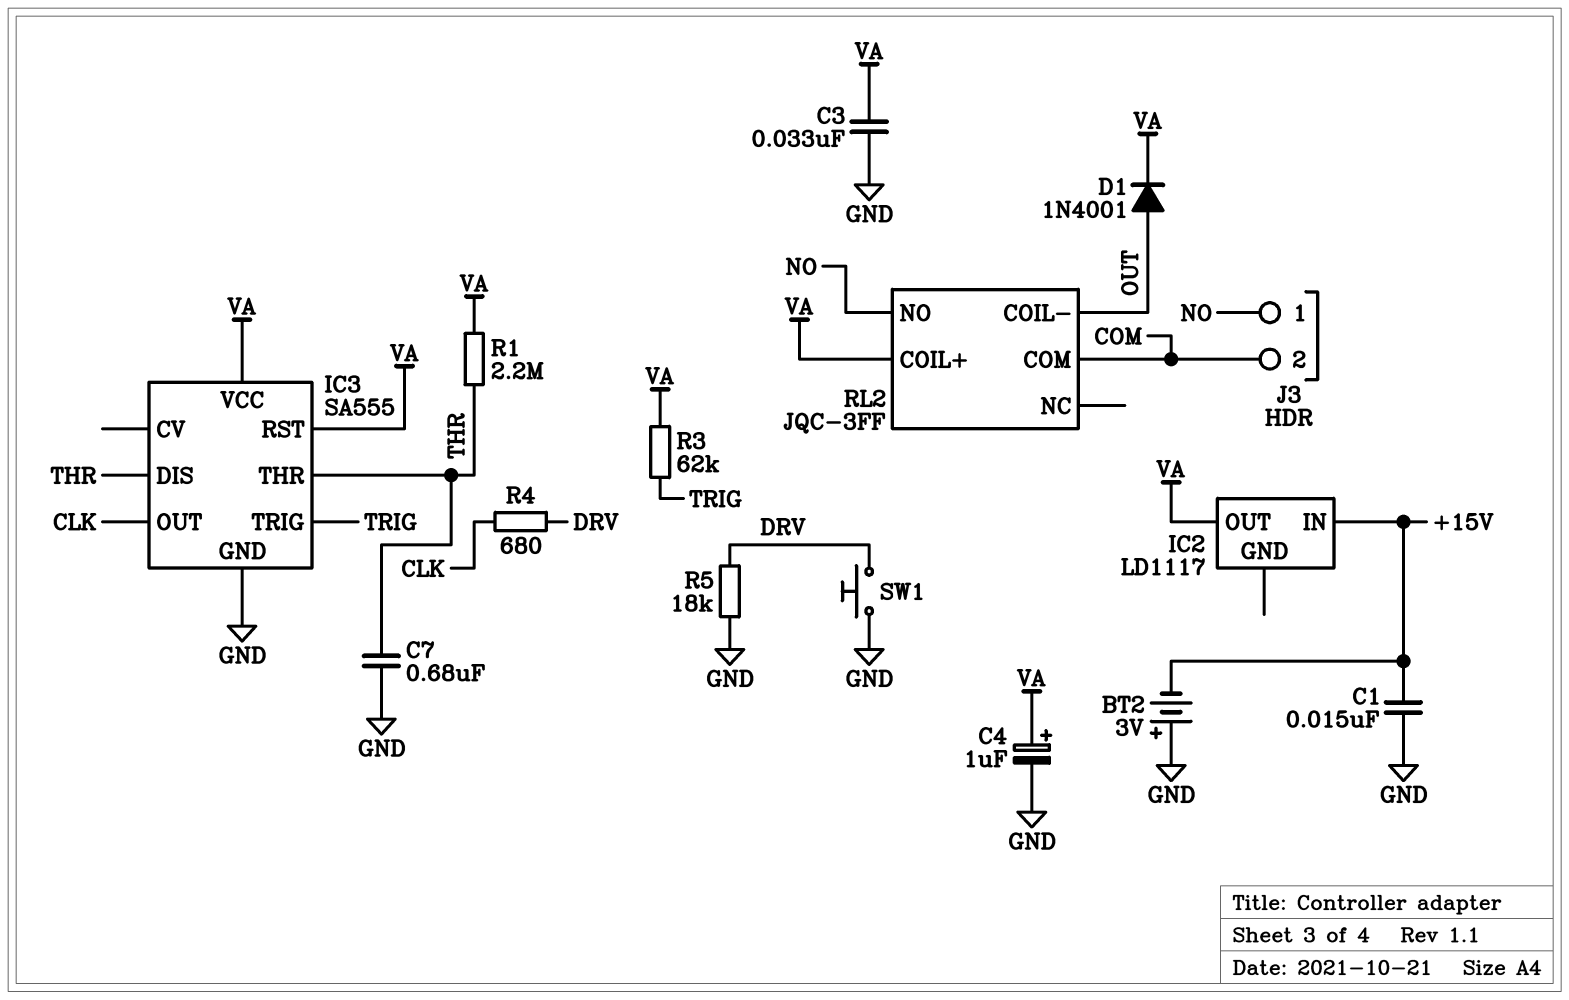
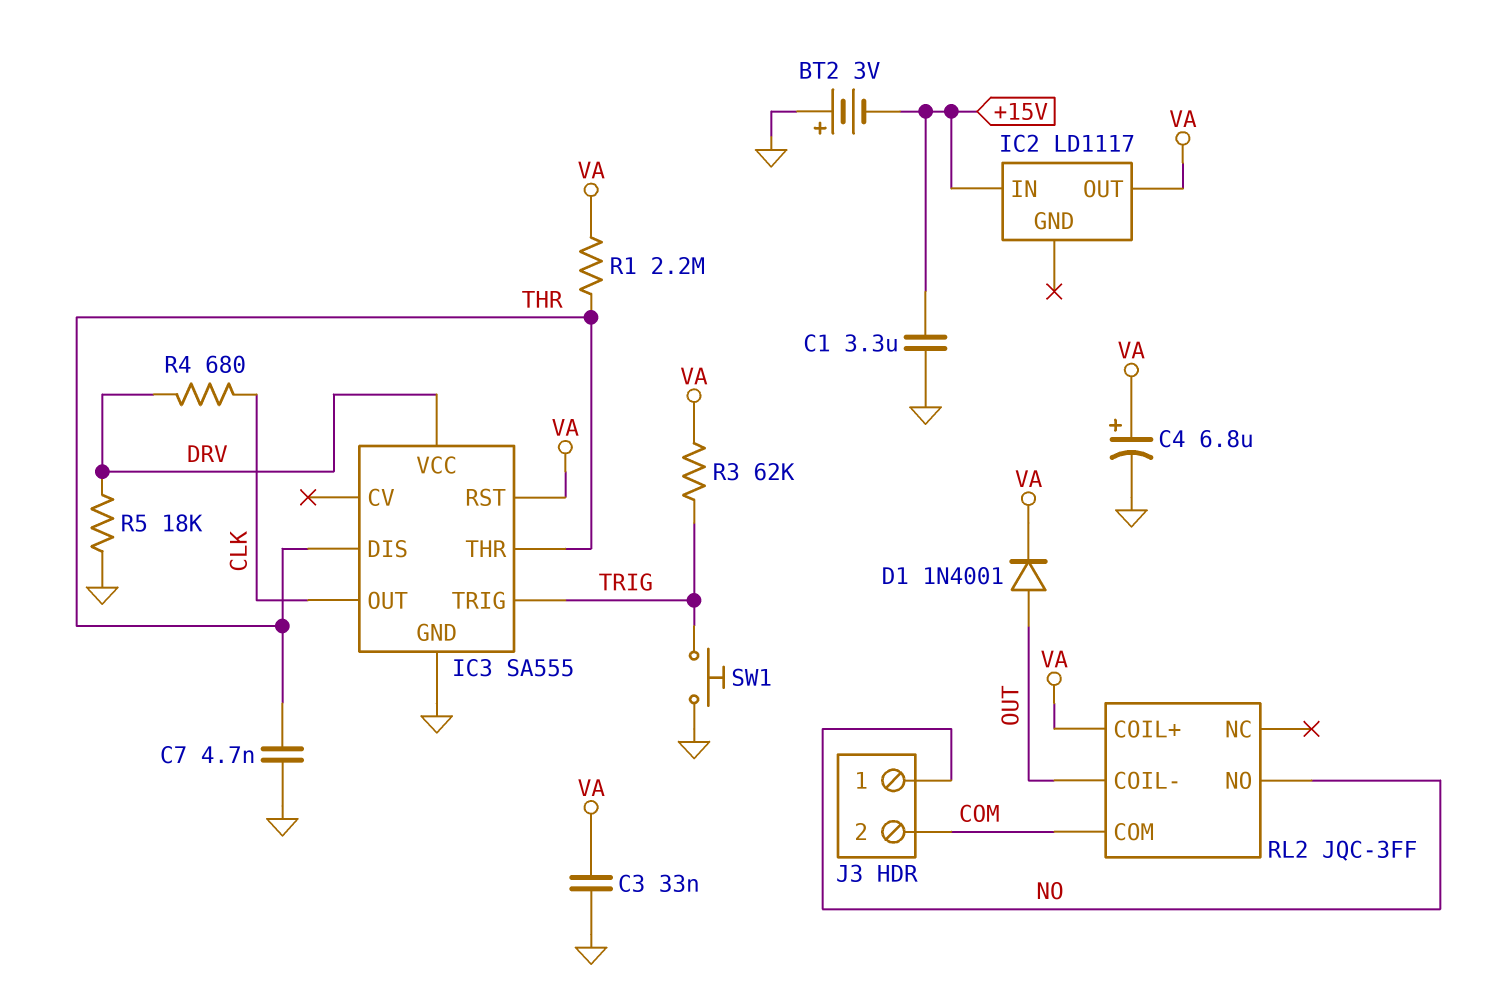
C1: 15nF (+15V, GND) -> 3.3uF (+15V, GND)
C4: 1uF (plus VA, minus GND) -> 6.8uF (plus VA, minus GND)
C7: 680nF (GND, THR) -> 4.7nF (GND, THR)
IC3 pin VCC: VA -> DRV
SW1: button (DRV, GND) -> button (GND, TRIG)

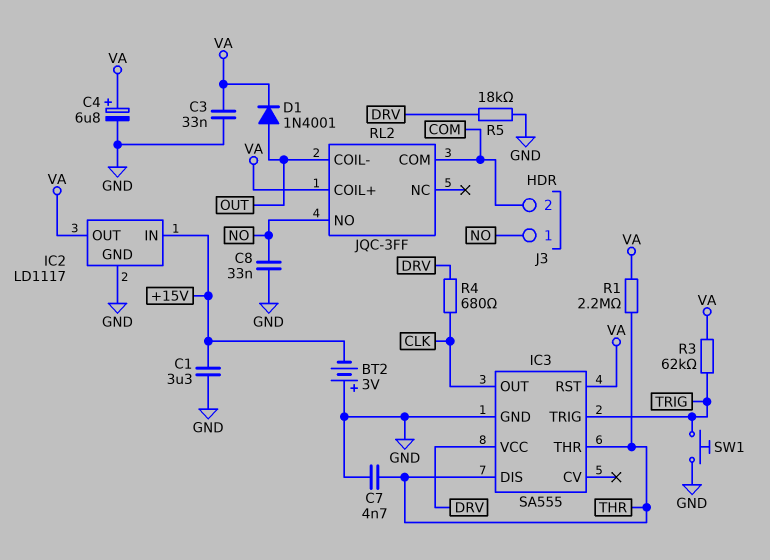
C8: none -> 33nF (GND, NO)
IC2 pin GND: none -> GND

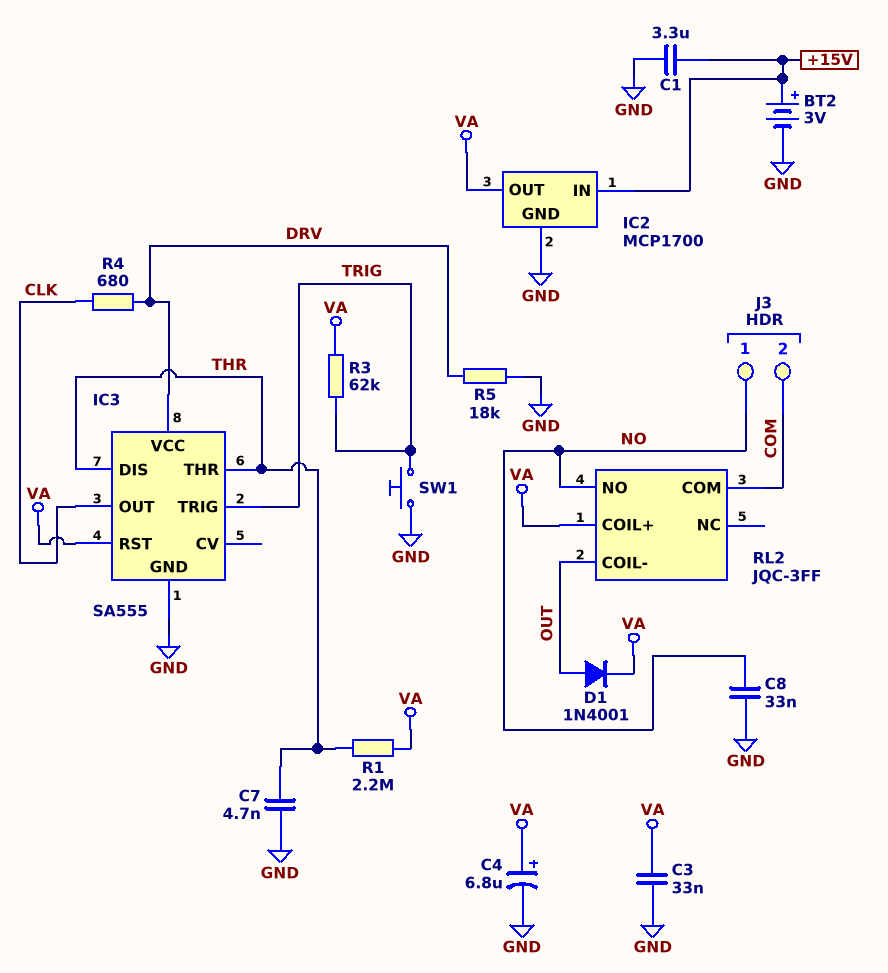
BT2: 3V (plus GND, minus +15V) -> 3V (plus +15V, minus GND)
IC2: LD1117 -> MCP1700

